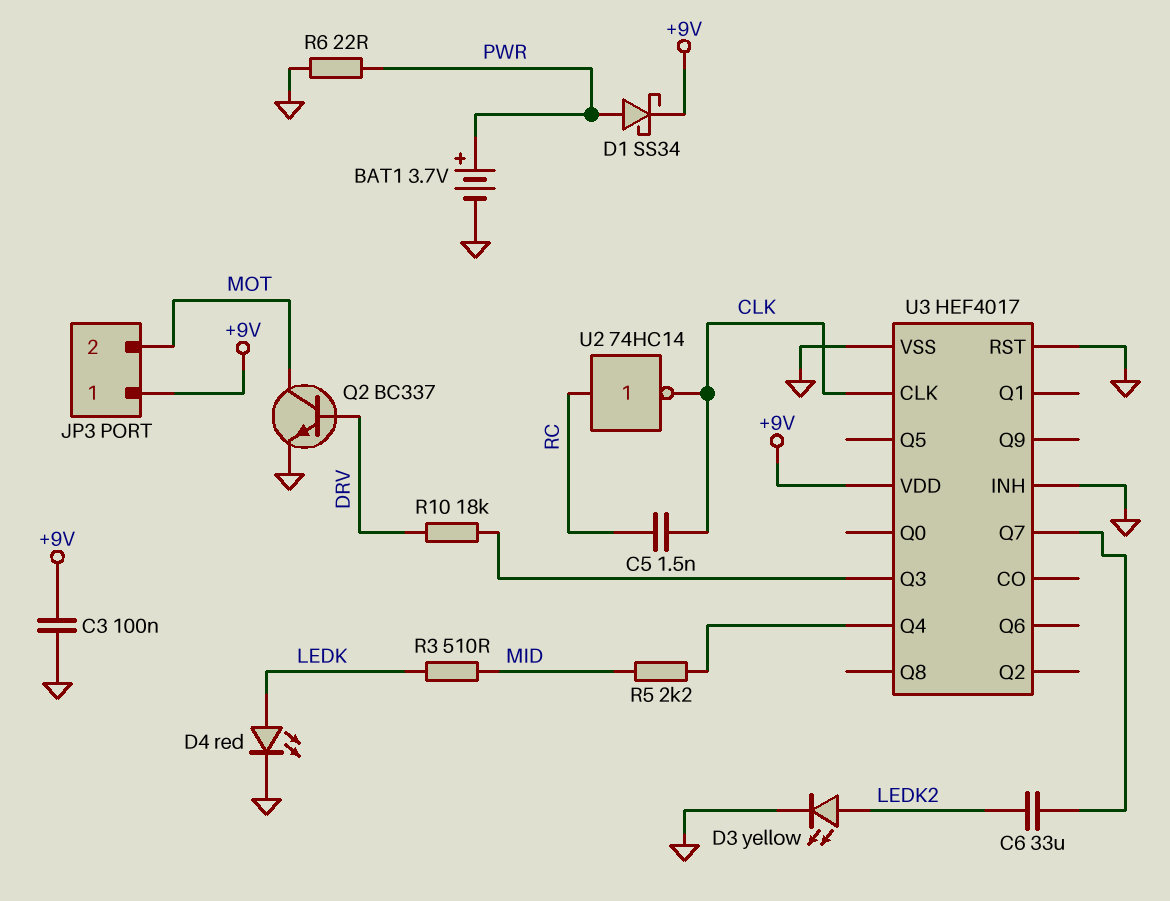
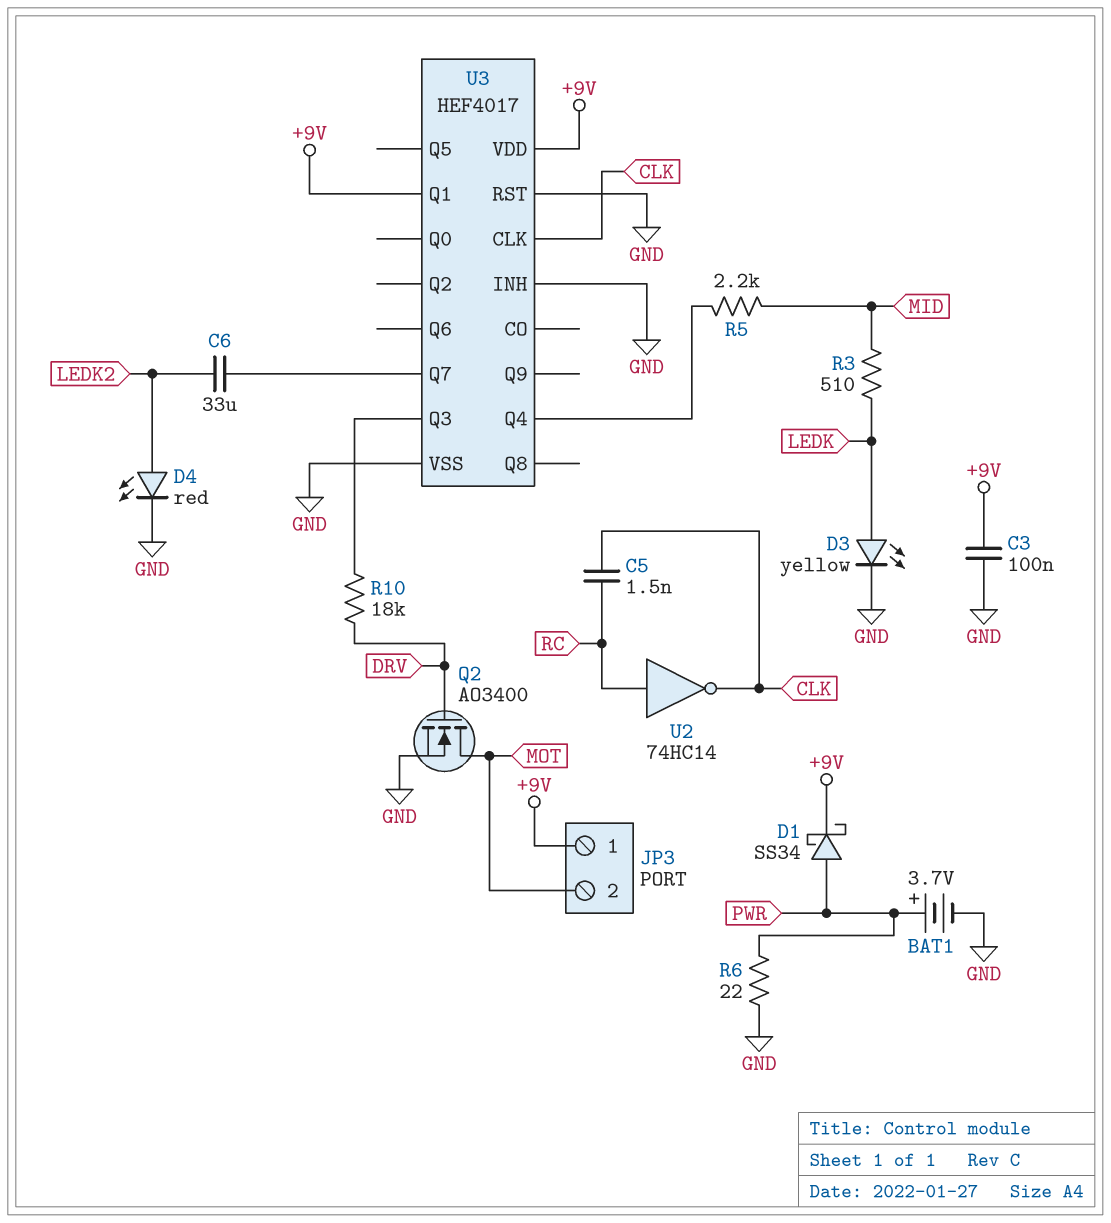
D3: LED yellow (A LEDK2, K GND) -> LED yellow (A LEDK, K GND)
D4: LED red (A LEDK, K GND) -> LED red (A LEDK2, K GND)
Q2: NPN BC337 (B DRV, C MOT, E GND) -> NMOS AO3400 (G DRV, D MOT, S GND)
U3 pin Q1: none -> +9V

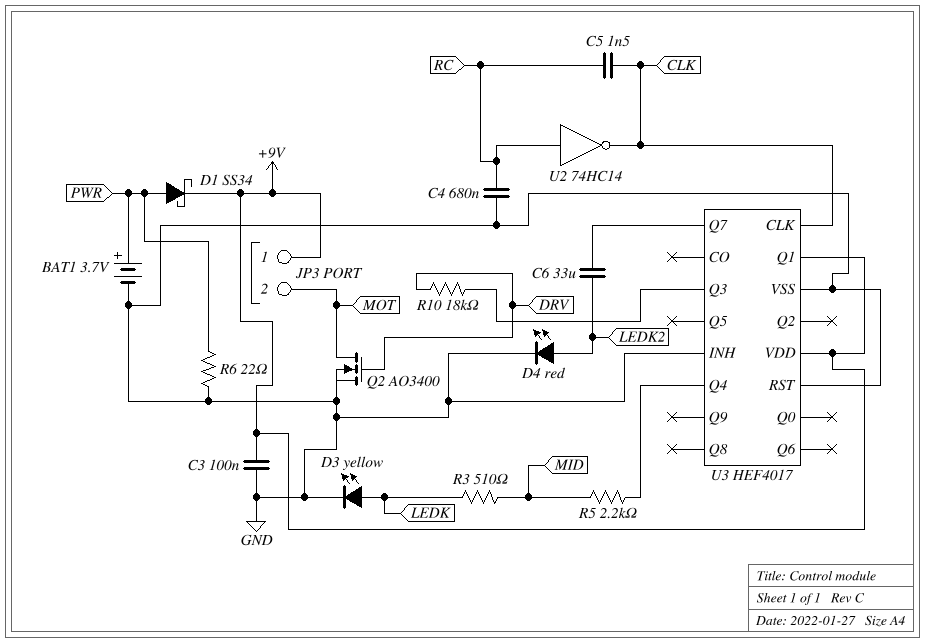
C4: none -> 680nF (GND, RC)

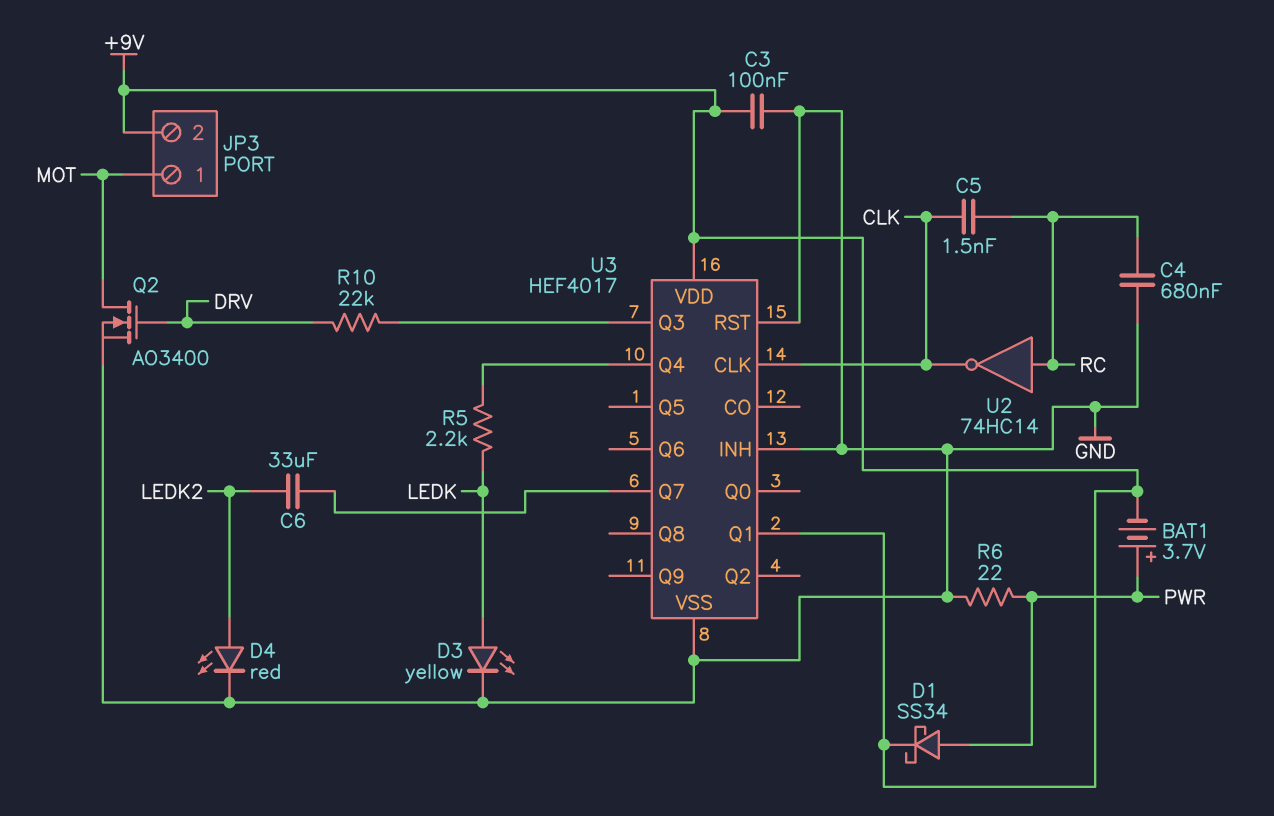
BAT1: 3.7V (plus PWR, minus GND) -> 3.7V (plus PWR, minus +9V)
JP3 pin 1: +9V -> MOT
JP3 pin 2: MOT -> +9V
R3: 510 (LEDK, MID) -> none
R5: 2.2k (MID, U3/Q4) -> 2.2k (LEDK, U3/Q4)
R10: 18k (DRV, U3/Q3) -> 22k (DRV, U3/Q3)

